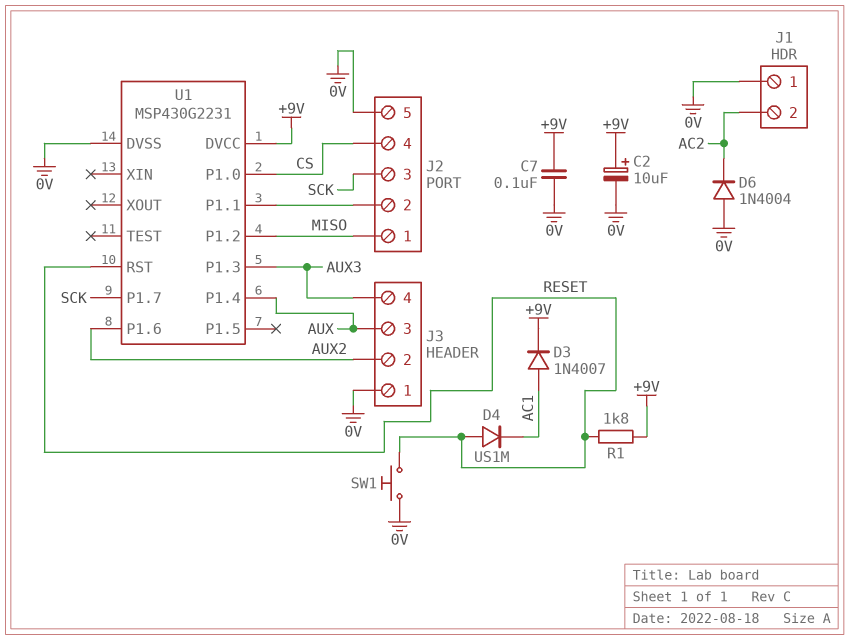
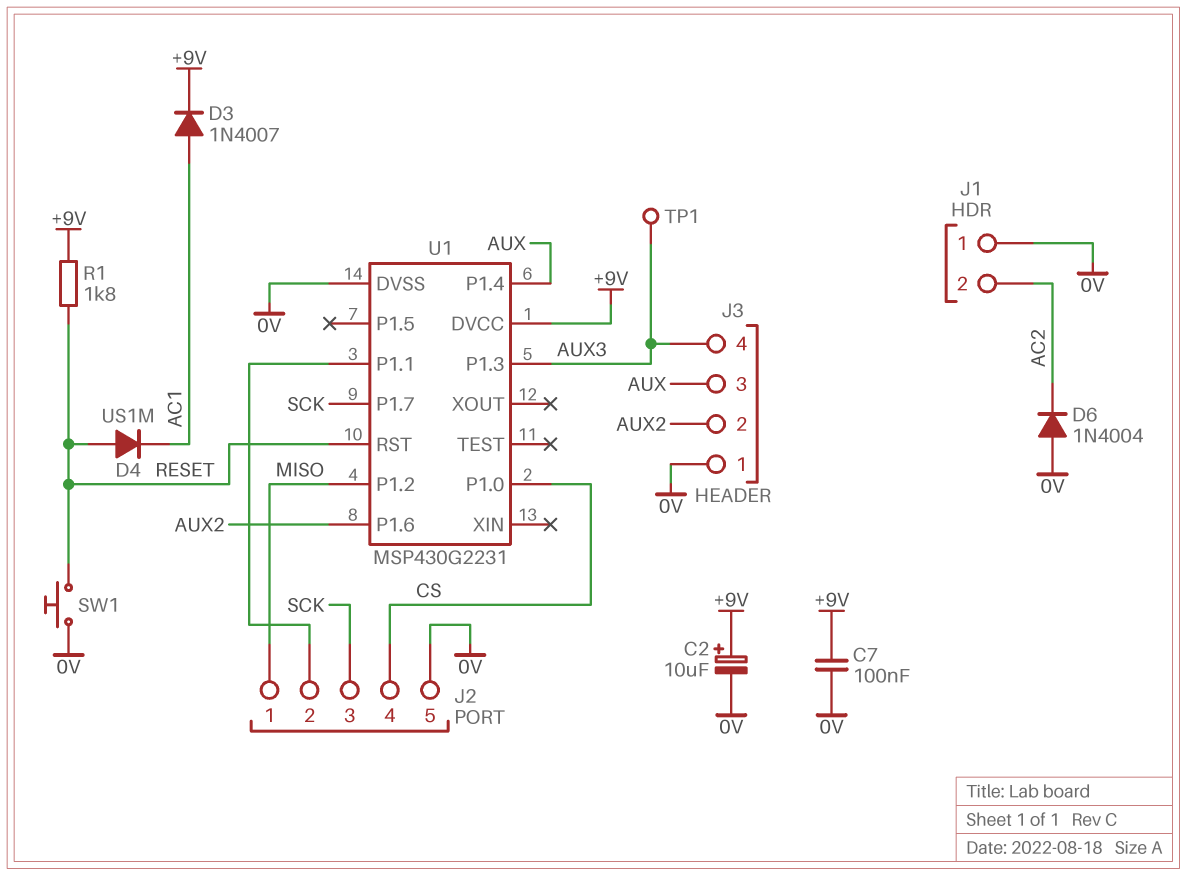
TP1: none -> test point (AUX3)

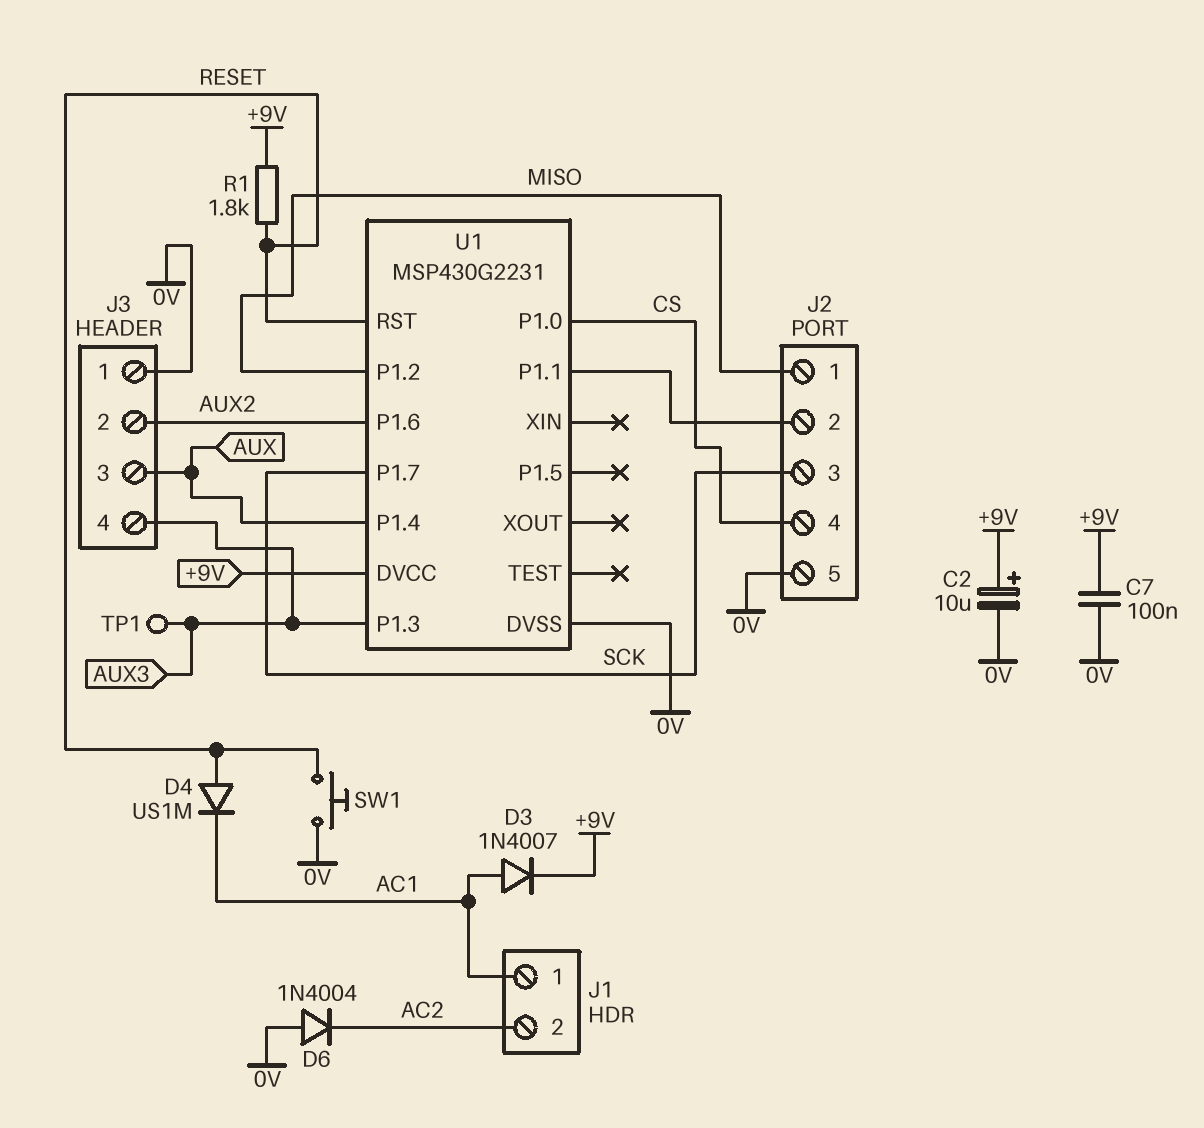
J1 pin 1: 0V -> AC1

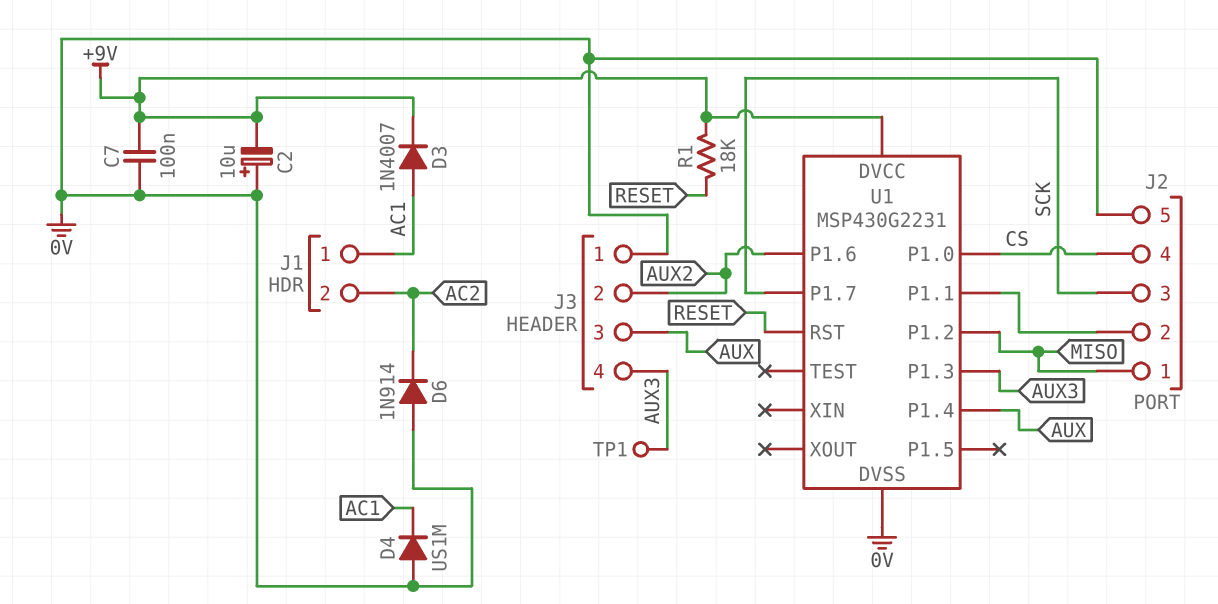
C2: 10uF (plus +9V, minus 0V) -> 10uF (plus 0V, minus +9V)
D4: diode US1M (A RESET, K AC1) -> diode US1M (A 0V, K AC1)
D6: diode 1N4004 (A 0V, K AC2) -> diode 1N914 (A 0V, K AC2)
R1: 1.8k (+9V, RESET) -> 18k (+9V, RESET)
SW1: button (0V, RESET) -> none

